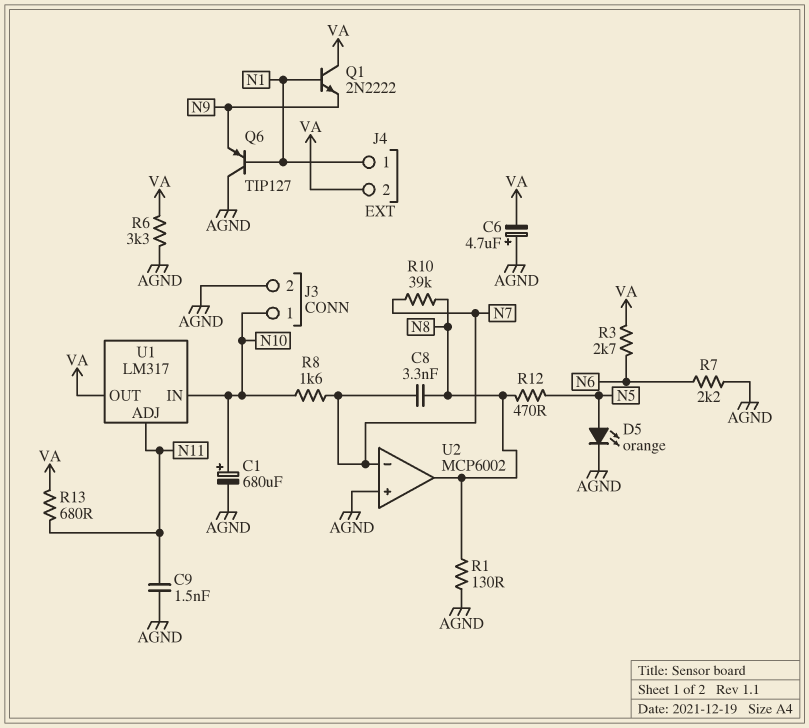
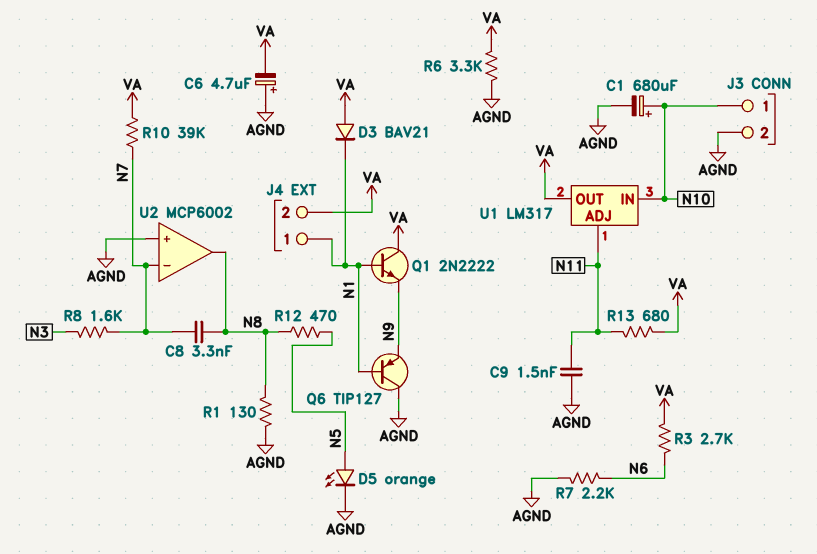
D3: none -> diode BAV21 (A VA, K N1)
R8: 1.6k (N7, N10) -> 1.6k (N3, N7)
R10: 39k (N7, N8) -> 39k (N7, VA)

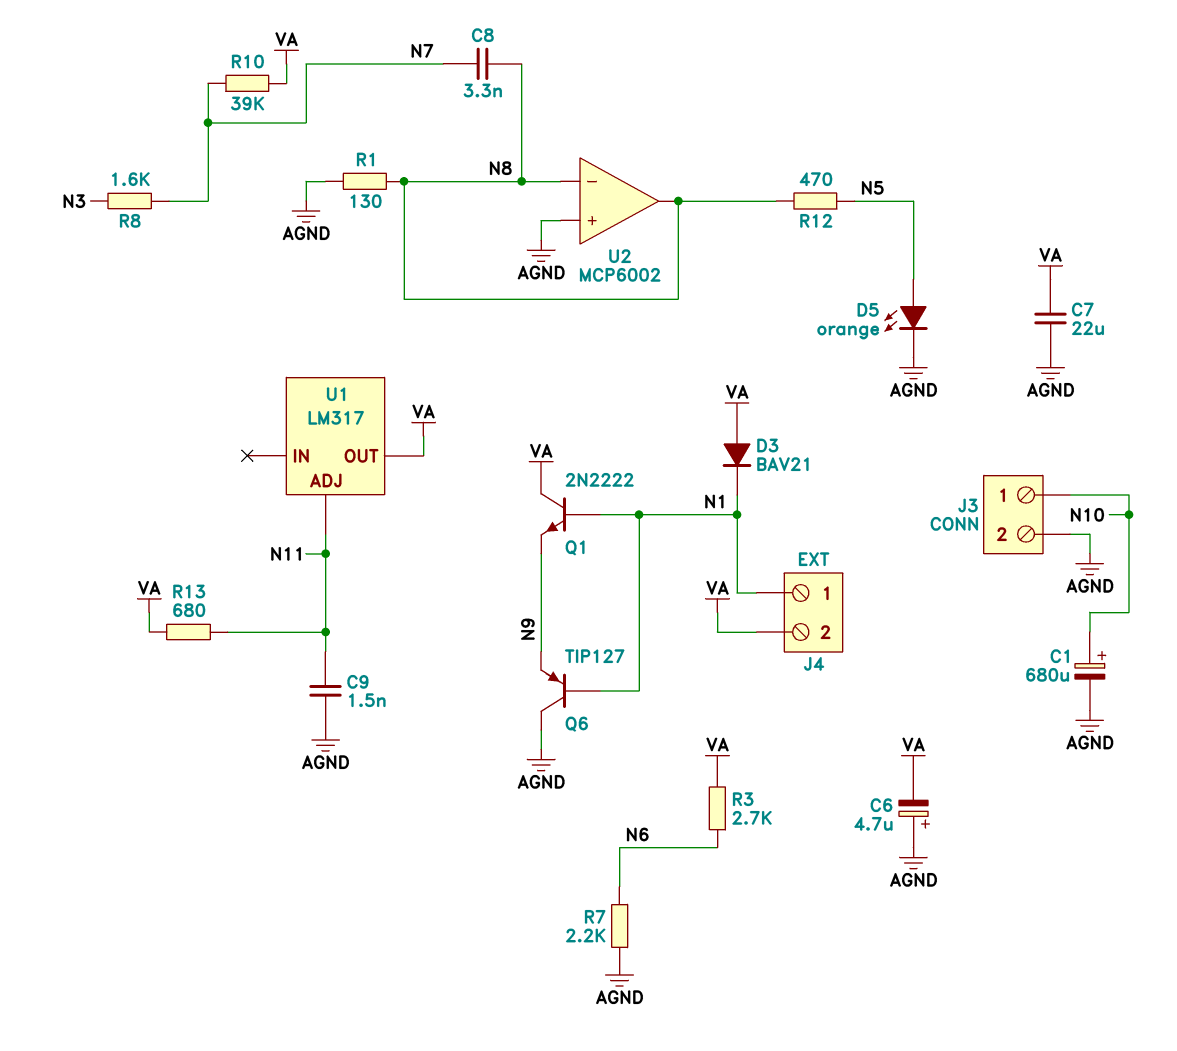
C7: none -> 22uF (AGND, VA)
R6: 3.3k (AGND, VA) -> none
U1 pin IN: N10 -> none
U2 pin in-: N7 -> N8

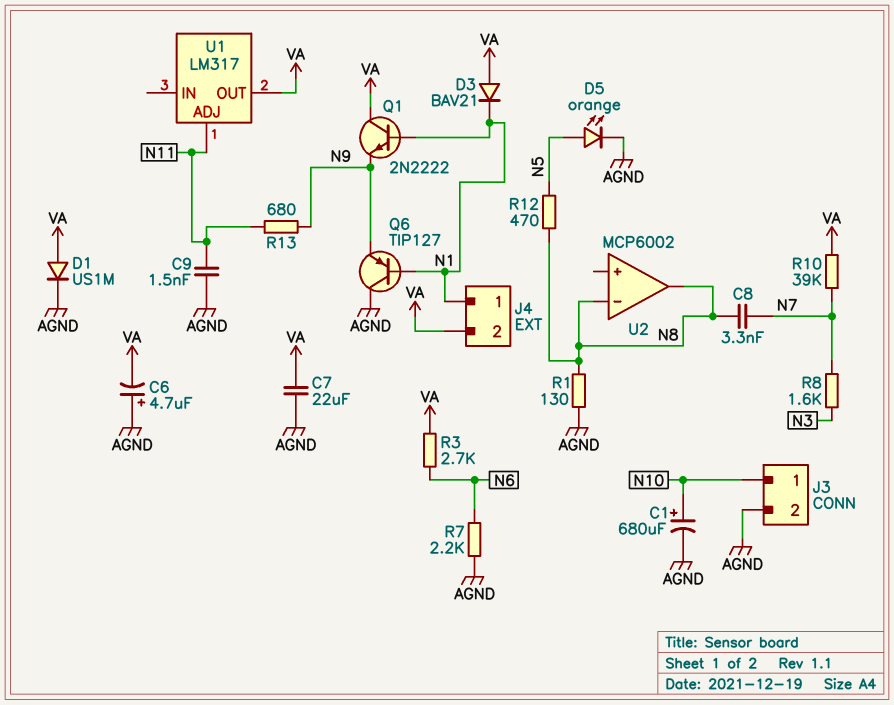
D1: none -> diode US1M (A VA, K AGND)
R13: 680 (N11, VA) -> 680 (N9, N11)
U2 pin in+: AGND -> none

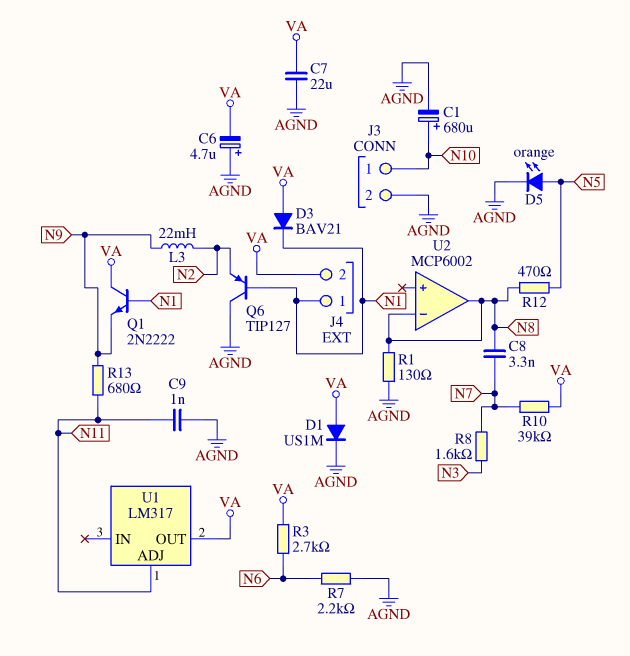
C9: 1.5nF (AGND, N11) -> 1nF (AGND, N11)
L3: none -> 22mH (N2, N9)
Q6: PNP TIP127 (B N1, C AGND, E N9) -> PNP TIP127 (B N1, C AGND, E N2)

